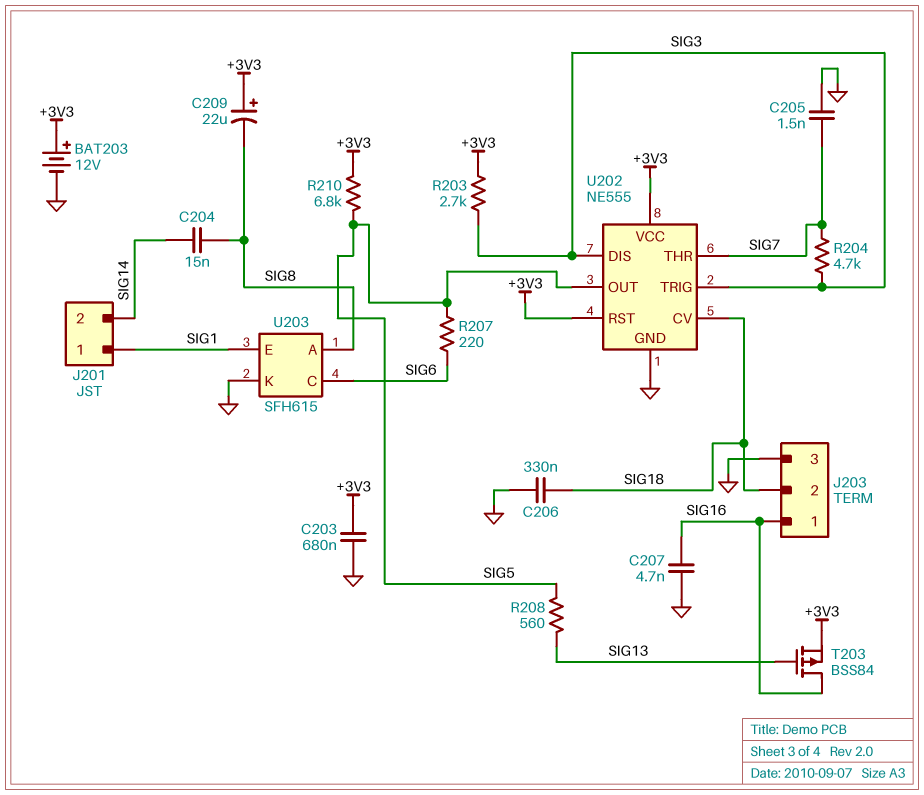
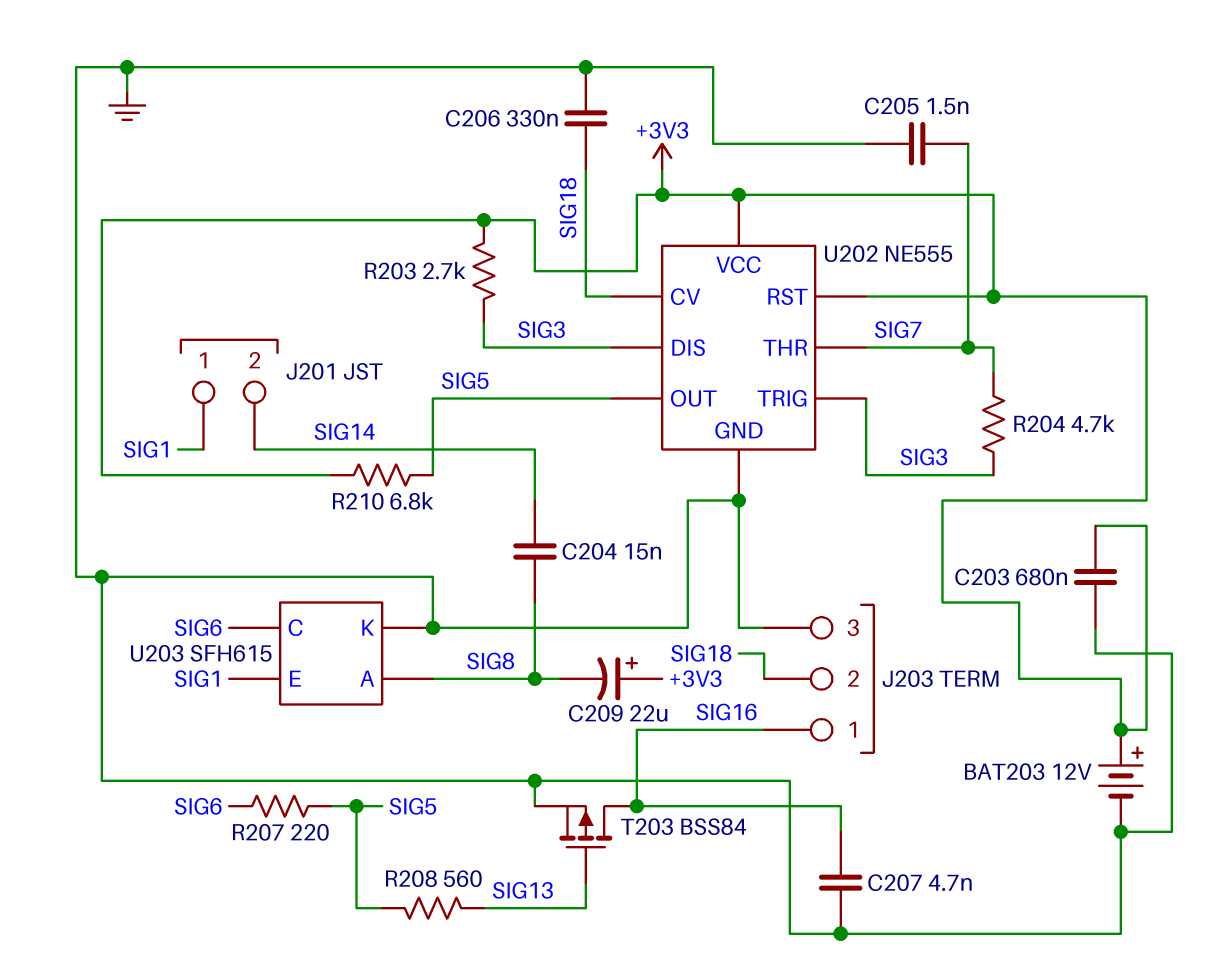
T203: PMOS BSS84 (G SIG13, D SIG16, S +3V3) -> PMOS BSS84 (G SIG13, D SIG16, S GND)

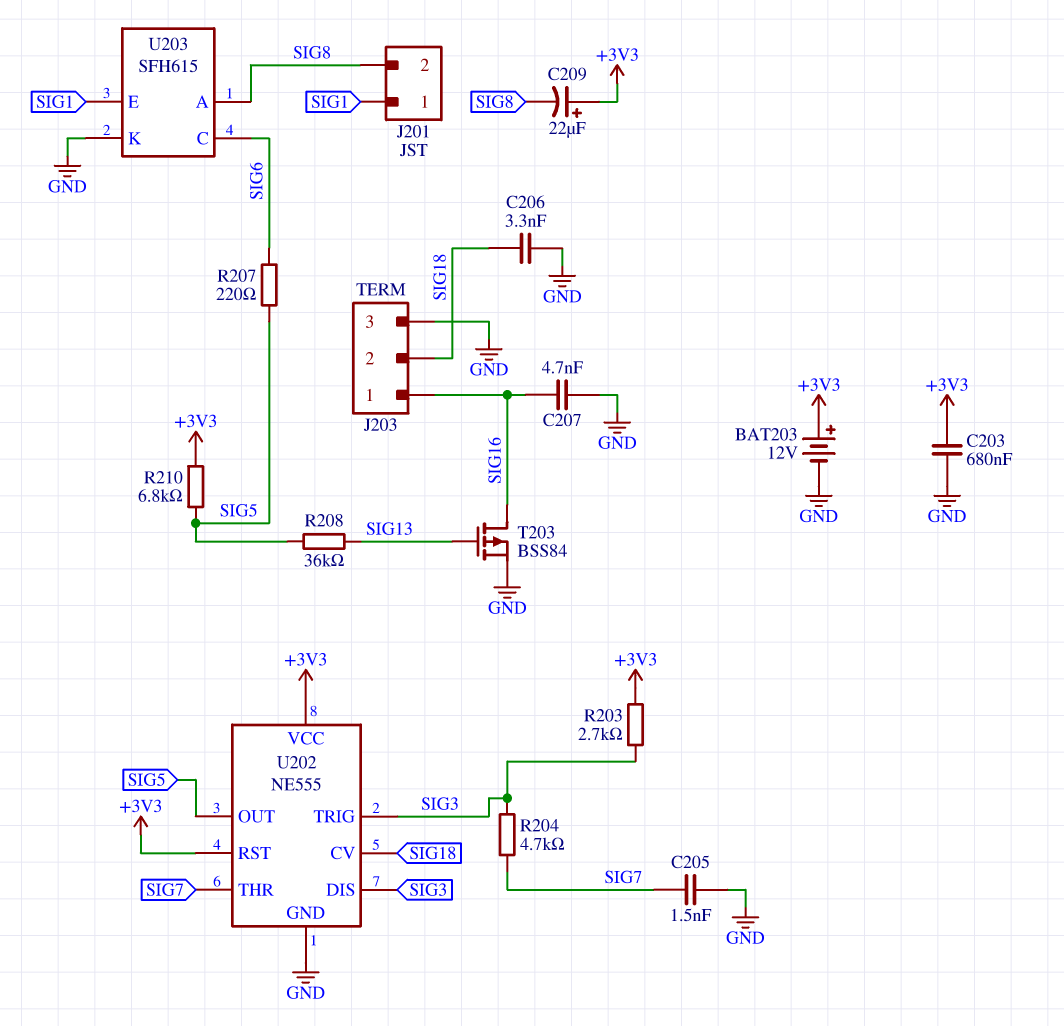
C204: 15nF (SIG8, SIG14) -> none
C206: 330nF (GND, SIG18) -> 3.3nF (GND, SIG18)
J201 pin 2: SIG14 -> SIG8
R208: 560 (SIG5, SIG13) -> 36k (SIG5, SIG13)

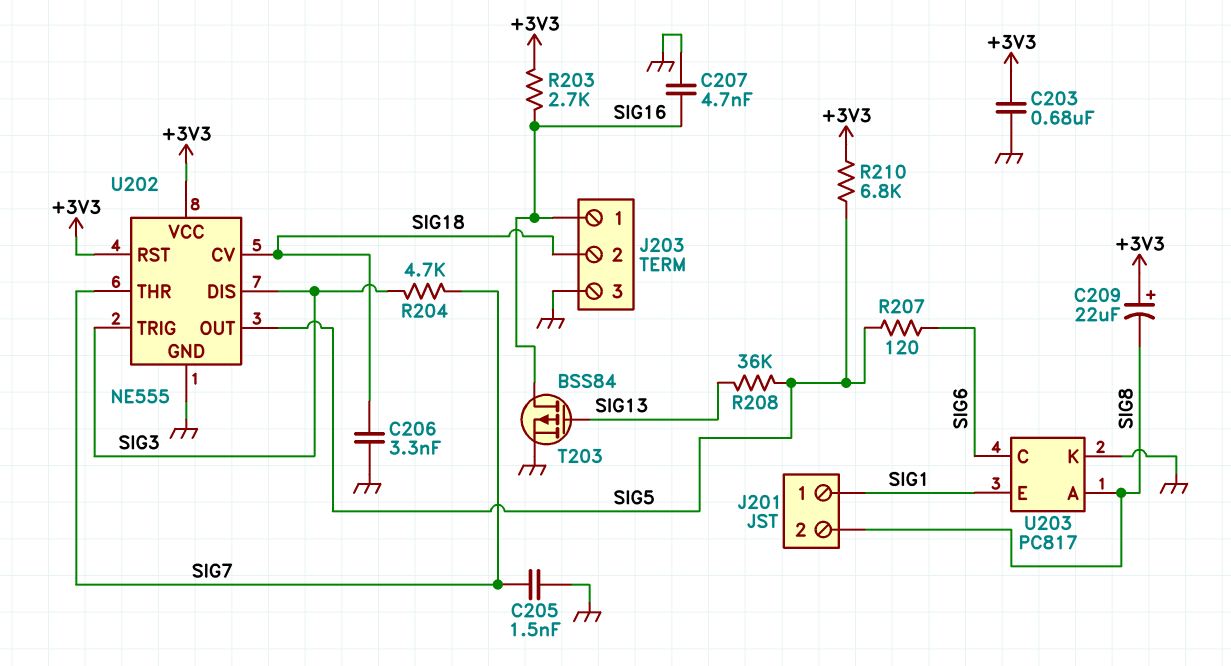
BAT203: 12V (plus +3V3, minus GND) -> none
R203: 2.7k (+3V3, SIG3) -> 2.7k (+3V3, SIG16)
R207: 220 (SIG5, SIG6) -> 120 (SIG5, SIG6)
U203: SFH615 -> PC817

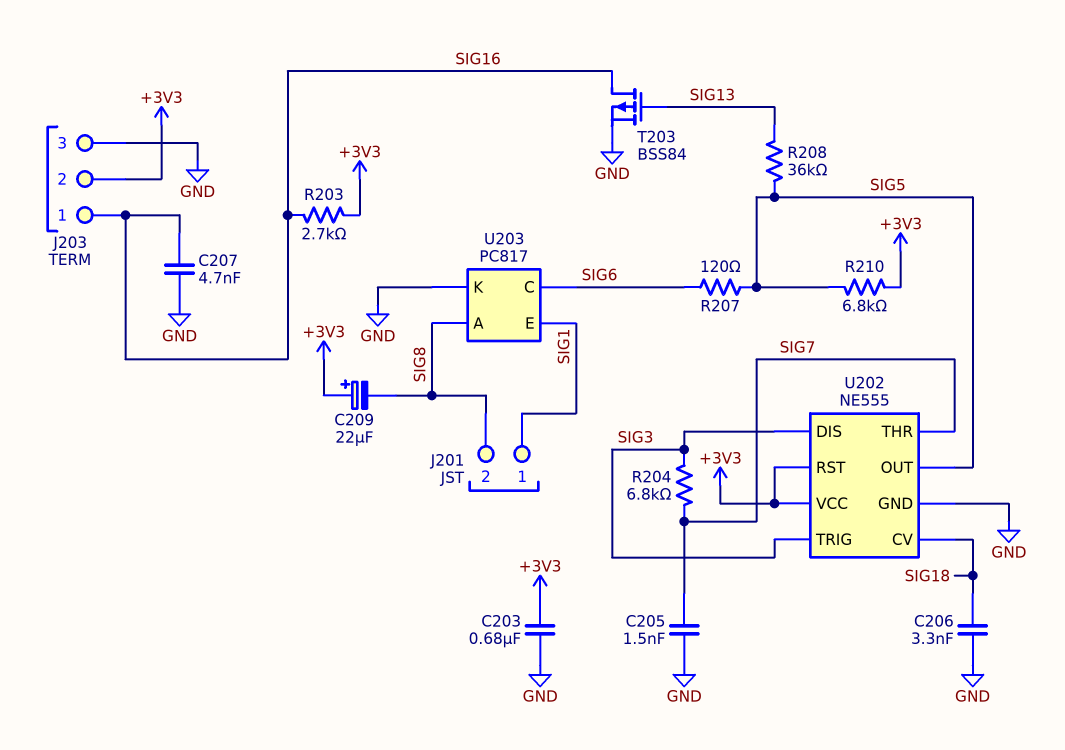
J203 pin 2: SIG18 -> +3V3
R204: 4.7k (SIG3, SIG7) -> 6.8k (SIG3, SIG7)

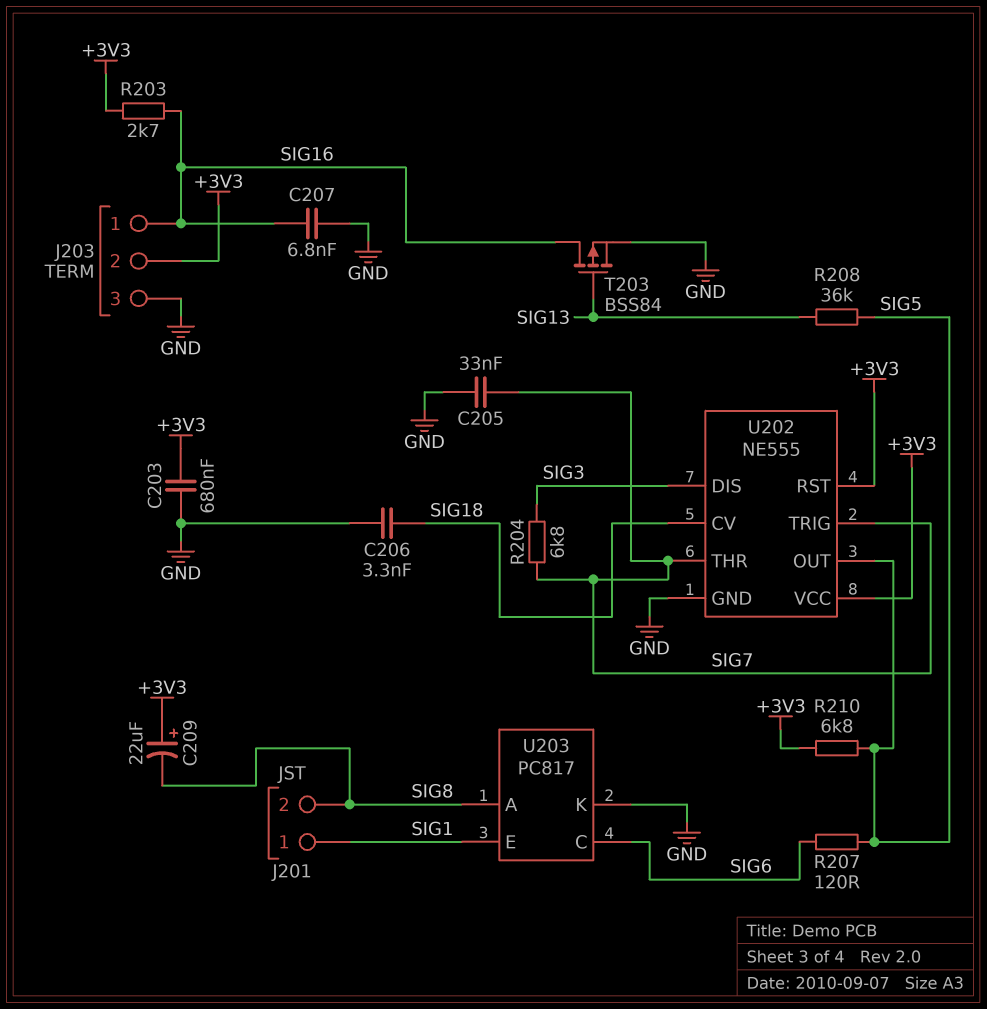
C205: 1.5nF (GND, SIG7) -> 33nF (GND, SIG7)
C207: 4.7nF (GND, SIG16) -> 6.8nF (GND, SIG16)
U202 pin TRIG: SIG3 -> SIG7

